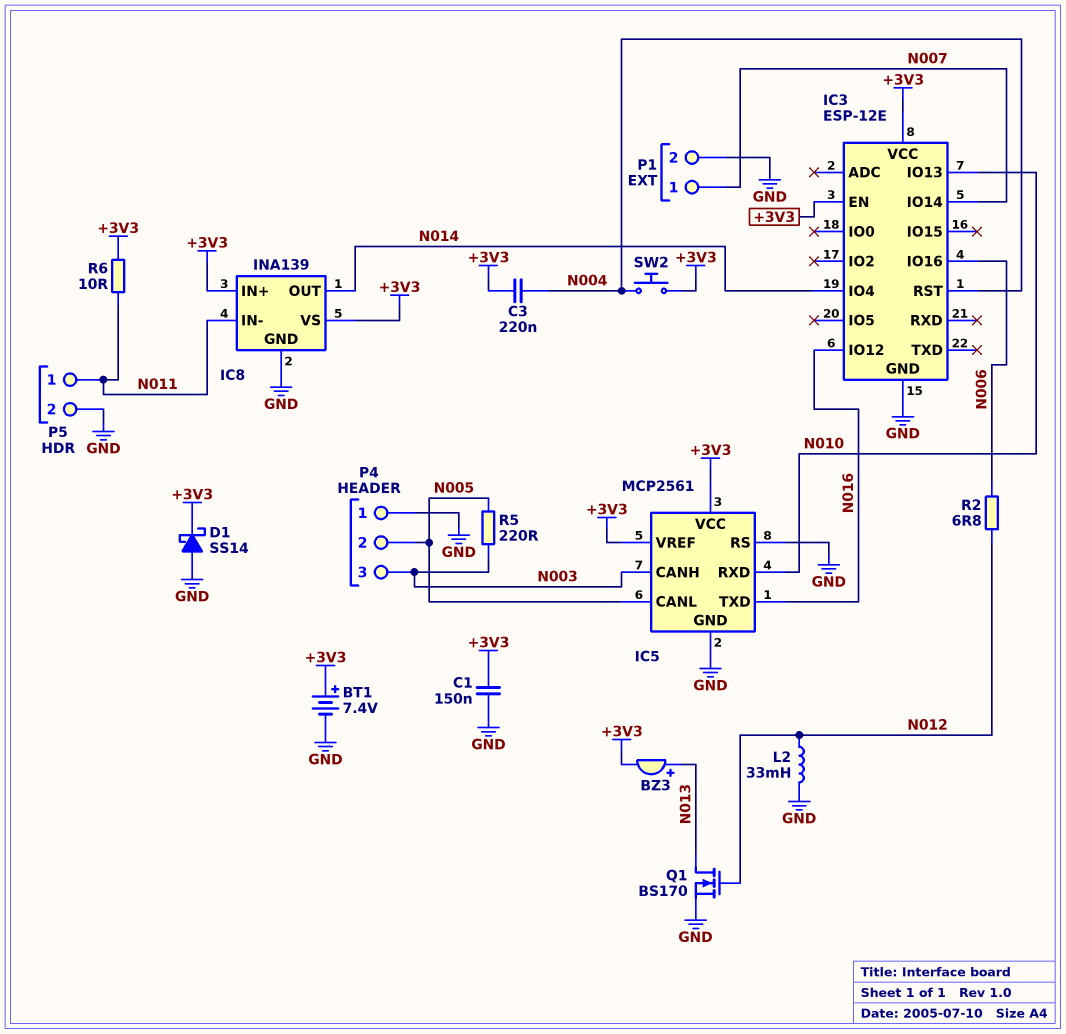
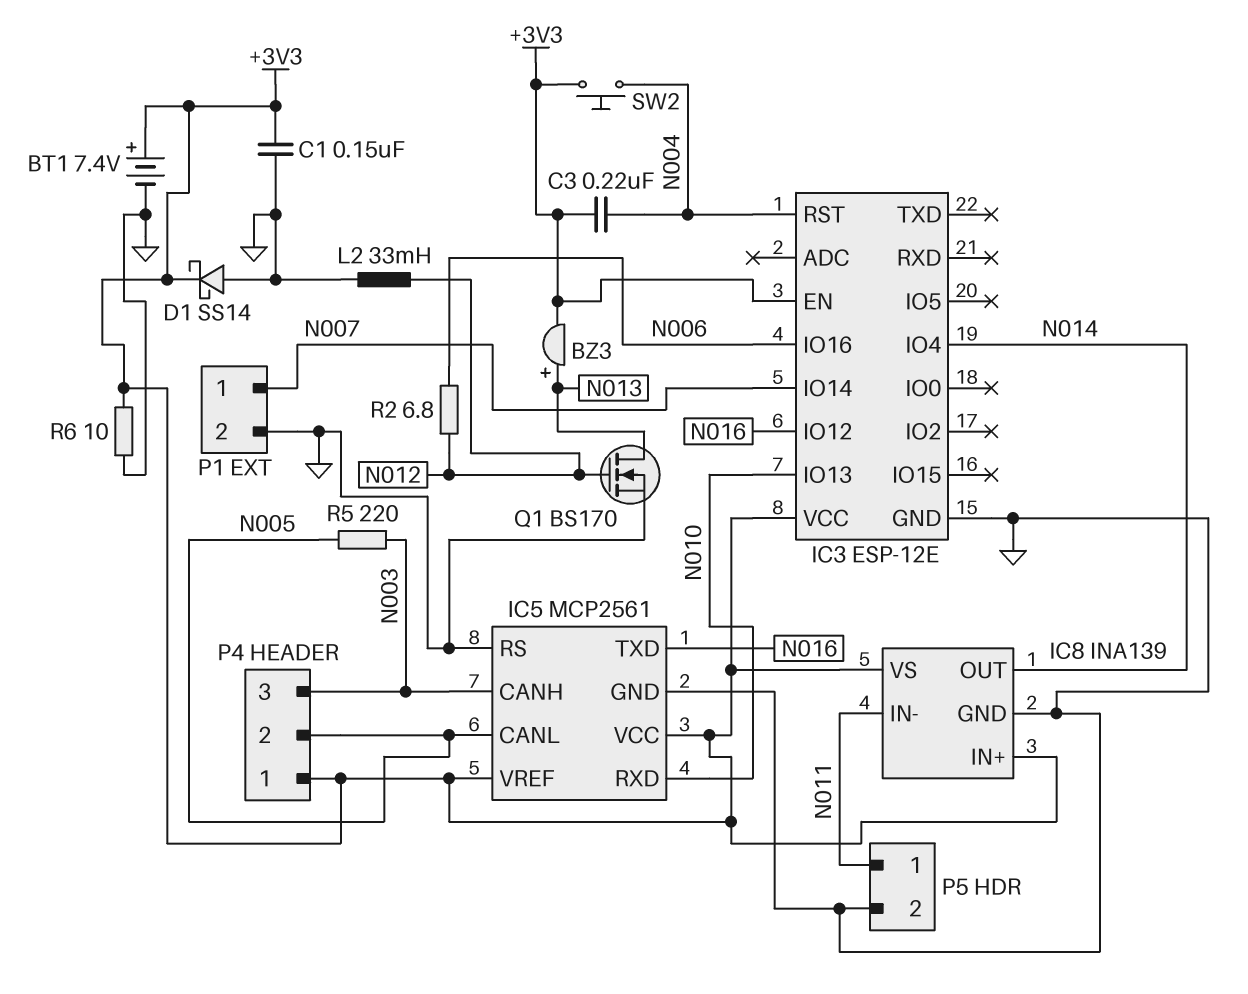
P4 pin 1: GND -> +3V3
R6: 10 (+3V3, N011) -> 10 (+3V3, GND)

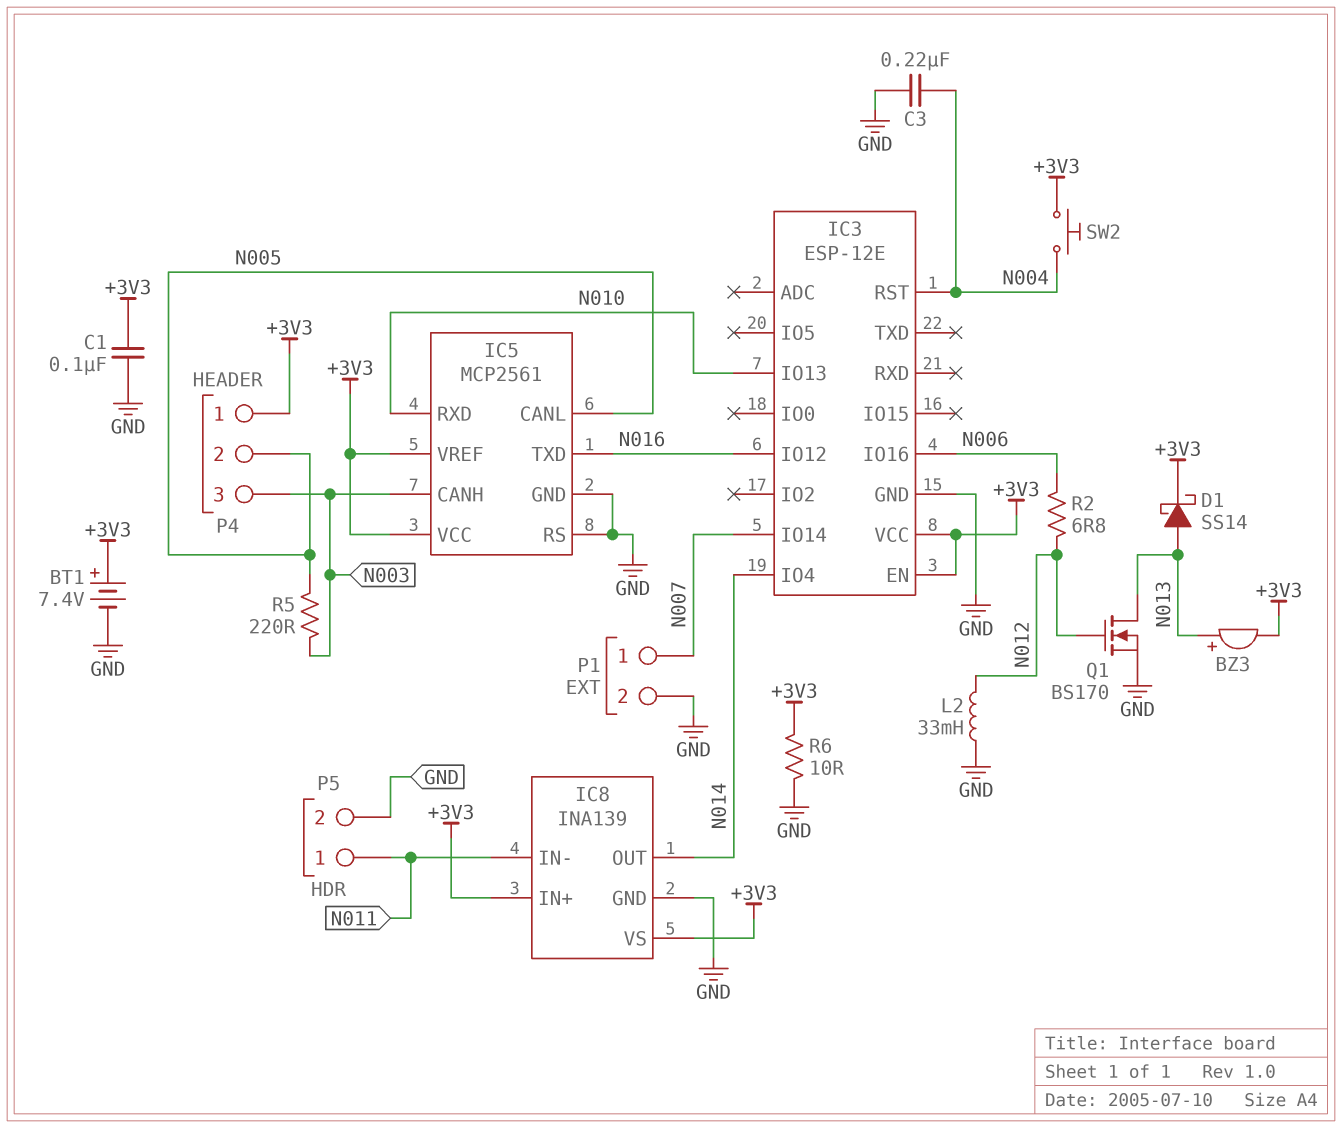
C1: 150nF (+3V3, GND) -> 100nF (+3V3, GND)
C3: 220nF (+3V3, N004) -> 220nF (GND, N004)
D1: schottky SS14 (A GND, K +3V3) -> schottky SS14 (A N013, K +3V3)

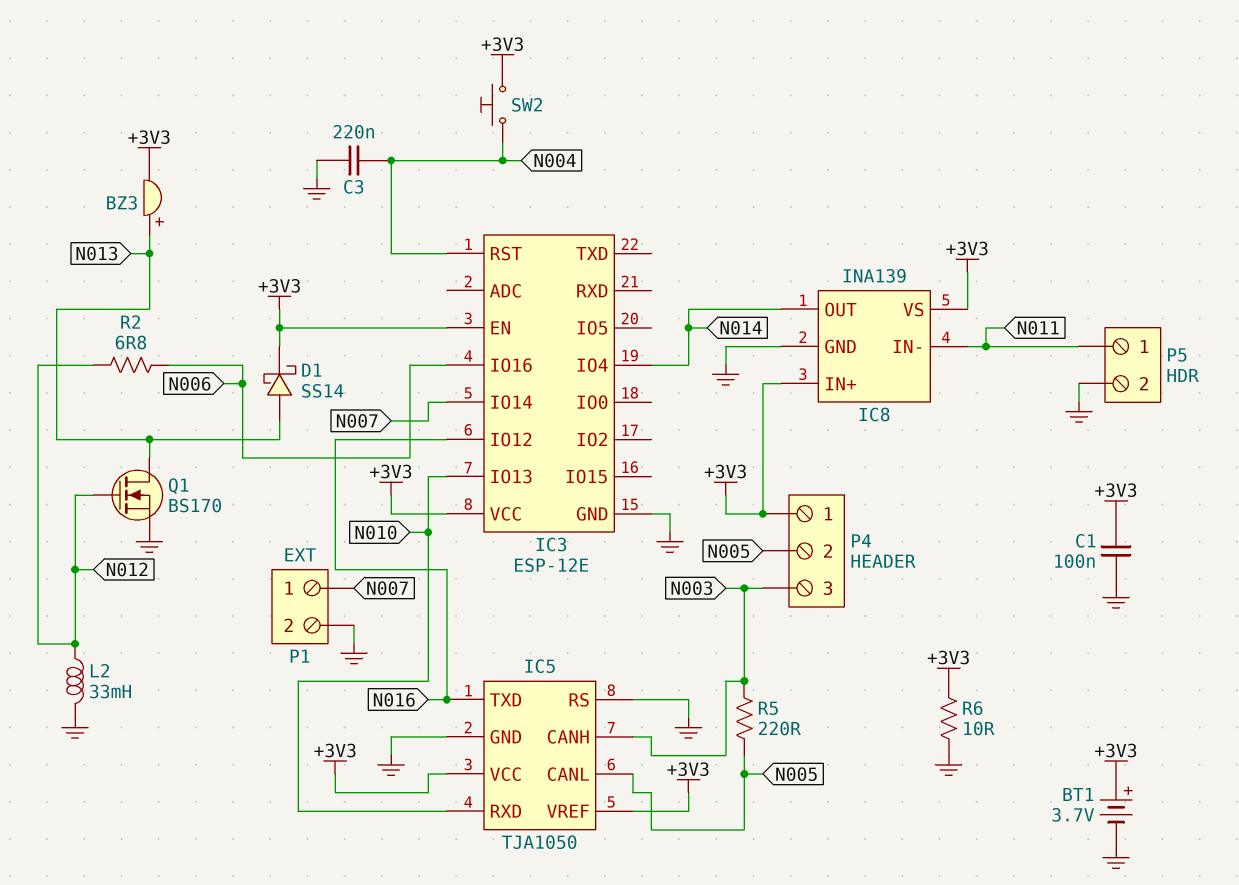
BT1: 7.4V (plus +3V3, minus GND) -> 3.7V (plus +3V3, minus GND)
IC5: MCP2561 -> TJA1050

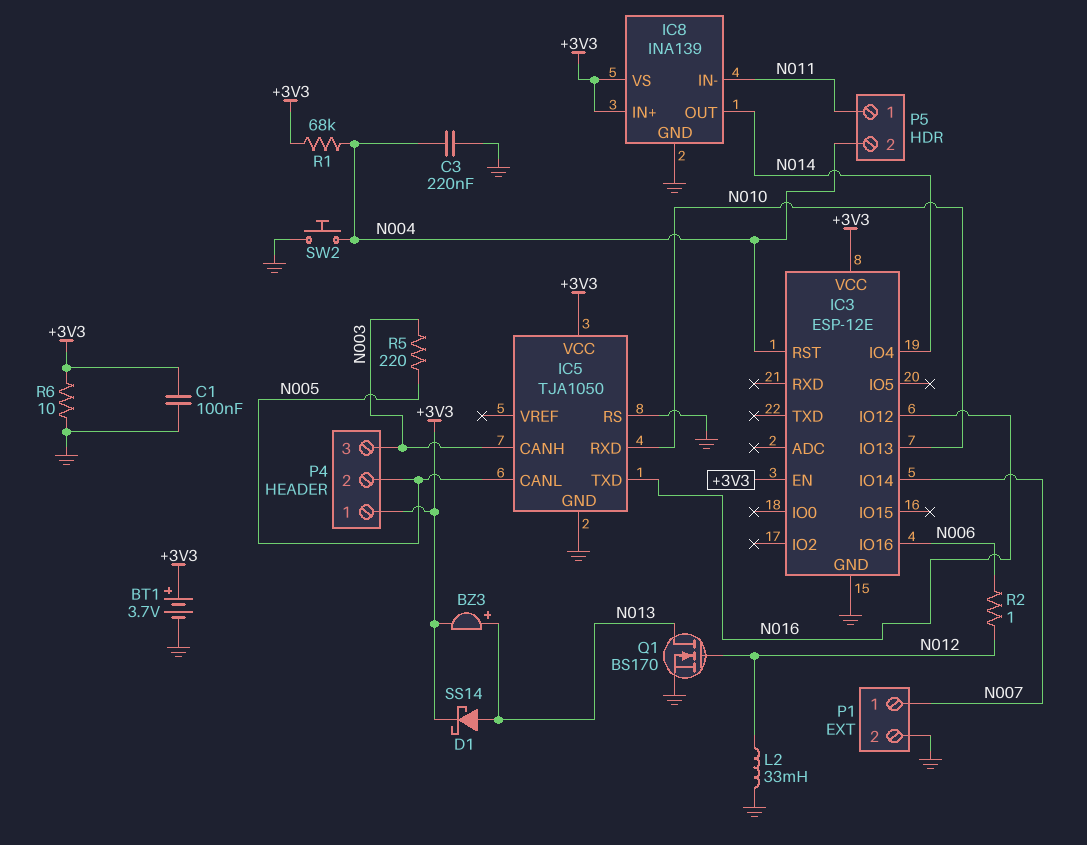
IC5 pin VREF: +3V3 -> none
P5 pin 2: GND -> N004
R1: none -> 68k (+3V3, N004)
R2: 6.8 (N006, N012) -> 1 (N006, N012)
SW2: button (+3V3, N004) -> button (GND, N004)

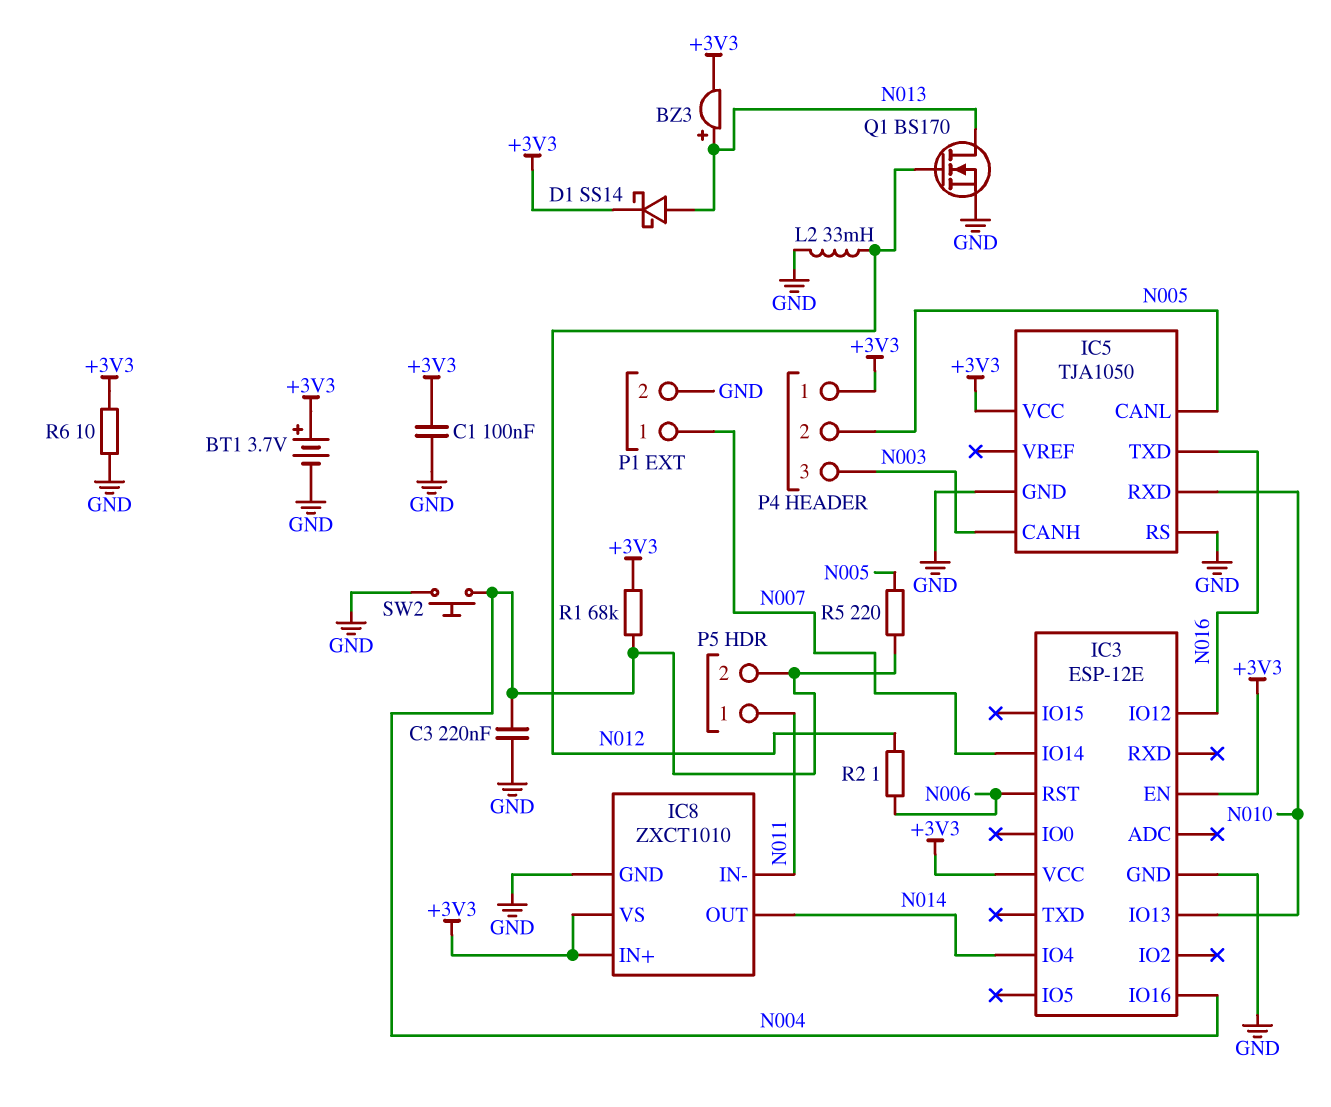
IC3 pin IO16: N006 -> N004
IC3 pin RST: N004 -> N006
IC8: INA139 -> ZXCT1010
R5: 220 (N003, N005) -> 220 (N004, N005)

